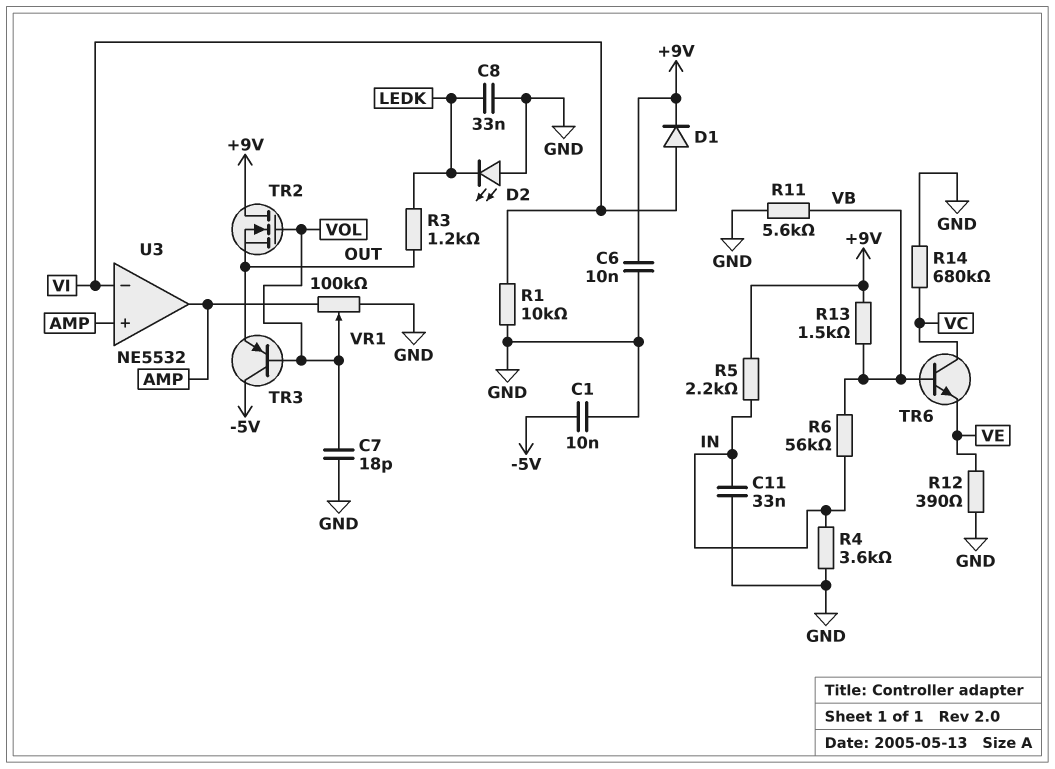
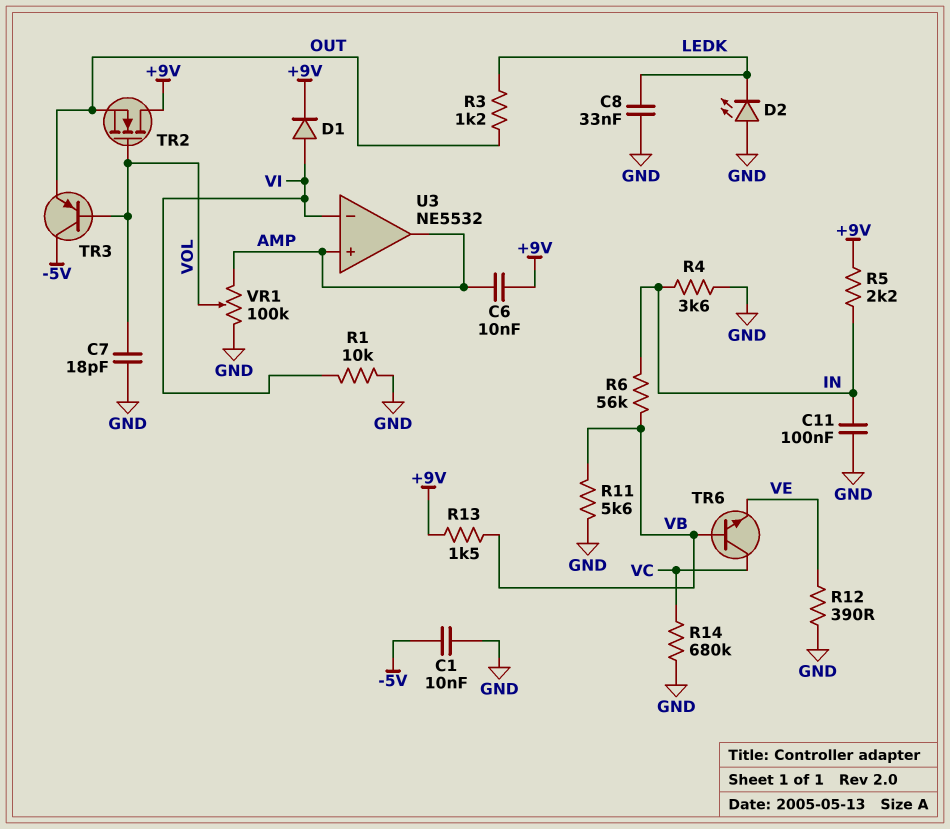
C6: 10nF (+9V, GND) -> 10nF (+9V, AMP)
C11: 33nF (GND, IN) -> 100nF (GND, IN)

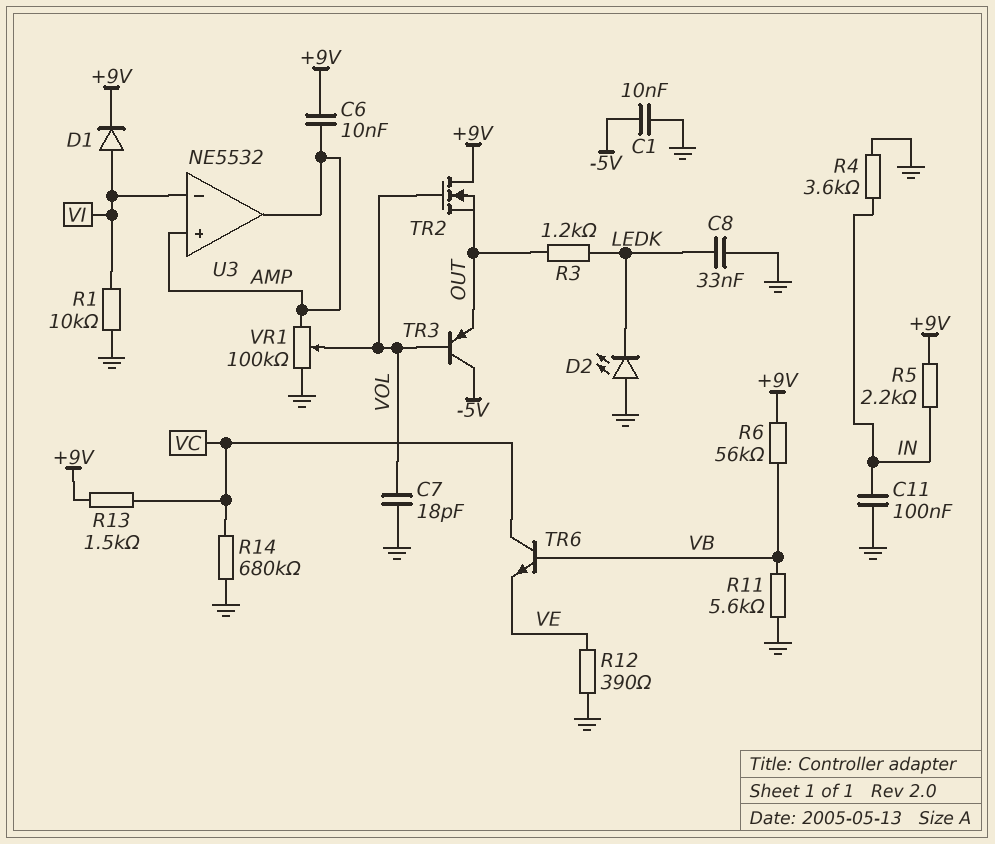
R6: 56k (IN, VB) -> 56k (+9V, VB)
R13: 1.5k (+9V, VB) -> 1.5k (+9V, VC)

